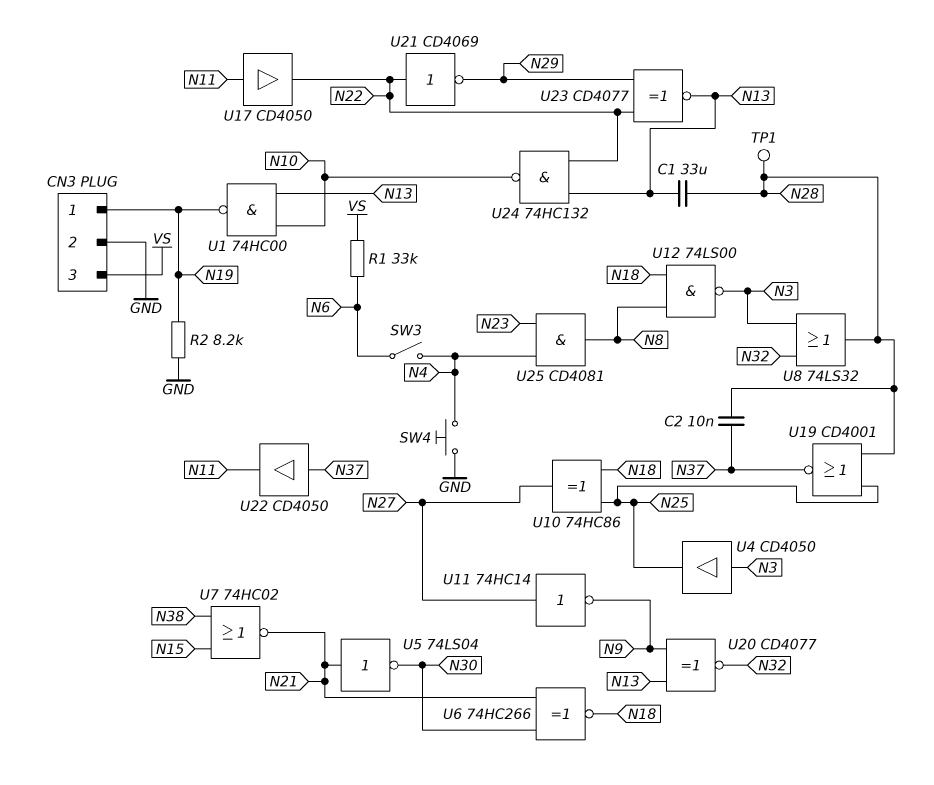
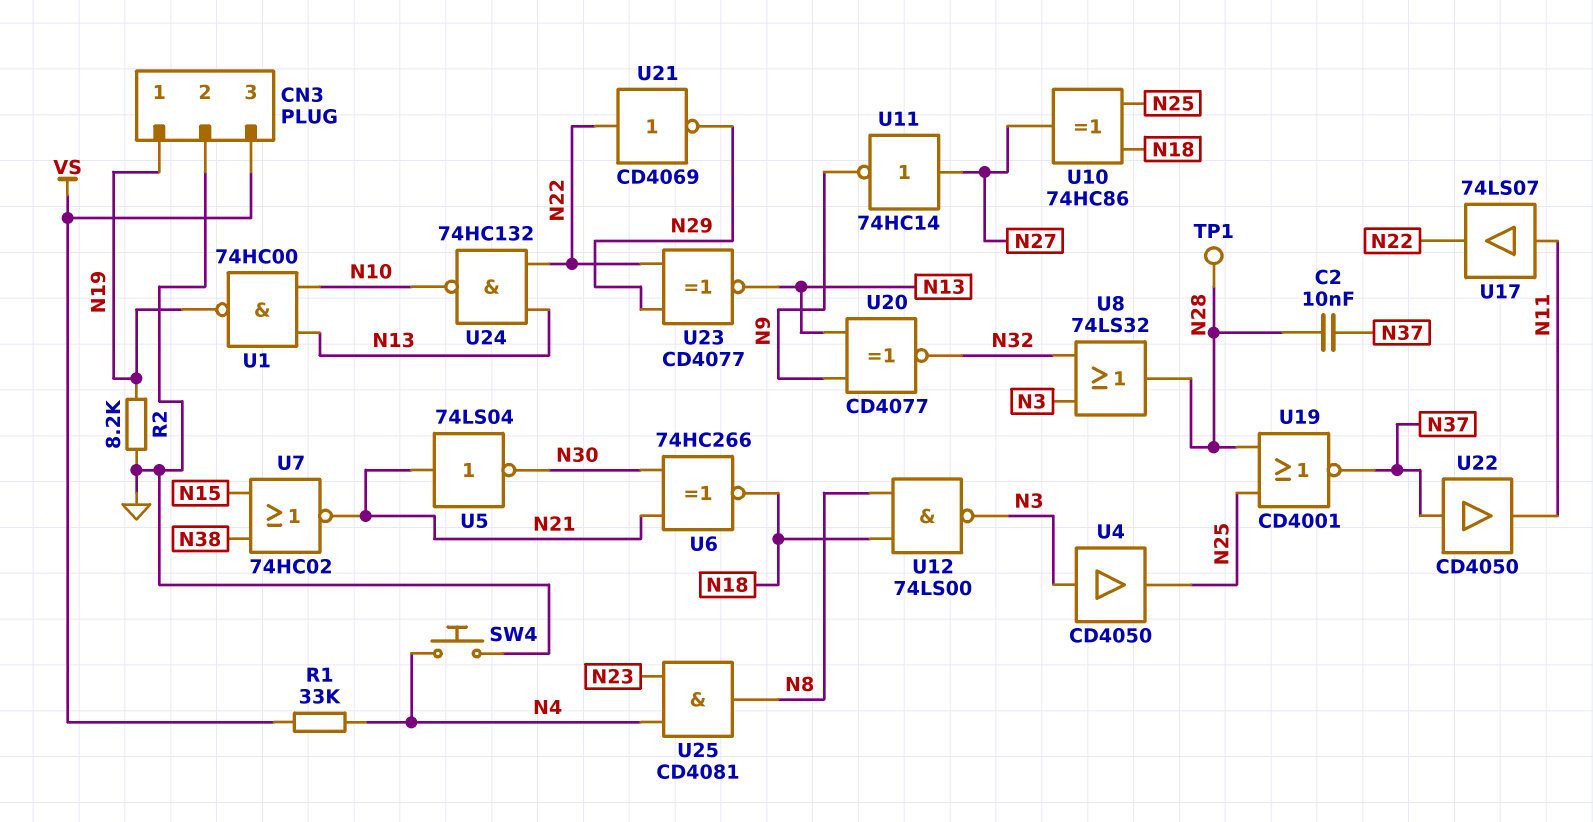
C1: 33uF (N13, N28) -> none
R1: 33k (N6, VS) -> 33k (N4, VS)
SW3: switch (N4, N6) -> none
U17: buffer CD4050 (in N11, out N22) -> buffer 74LS07 (in N11, out N22)

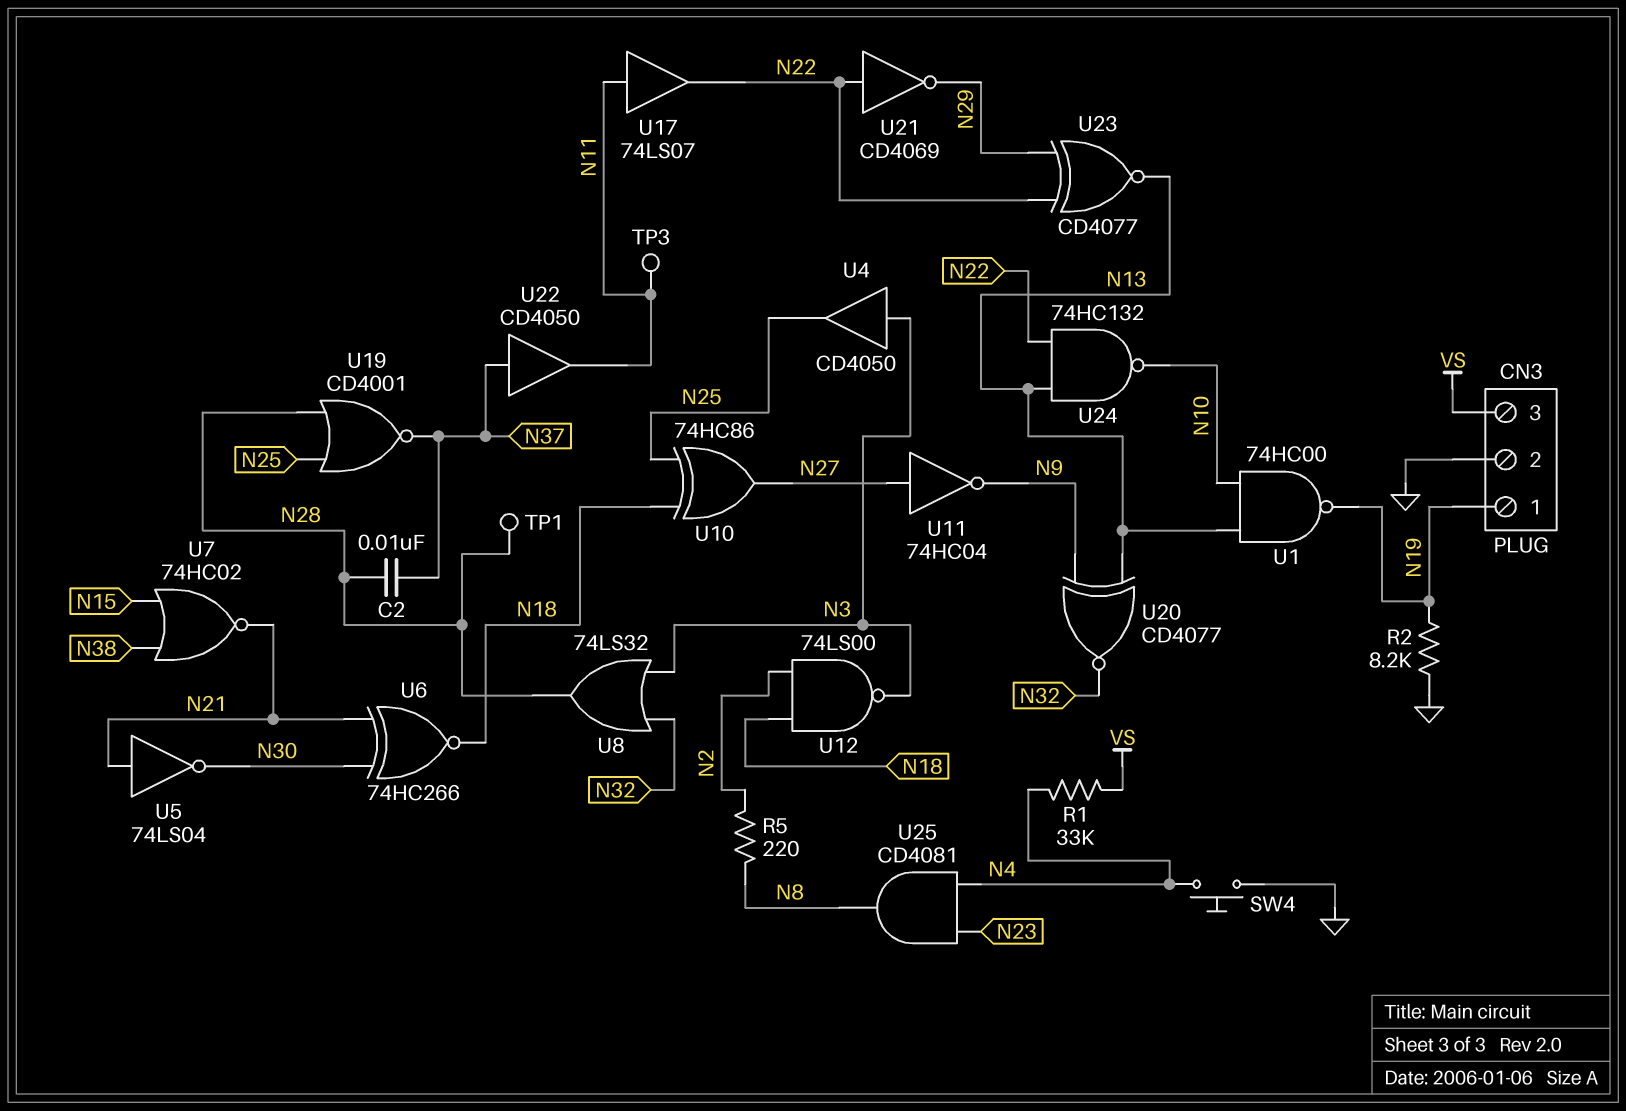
R5: none -> 220 (N2, N8)
TP3: none -> test point (N11)
U11: NOT 74HC14 (in N27, out N9) -> NOT 74HC04 (in N27, out N9)
U12: NAND 74LS00 (in N8, in N18, out N3) -> NAND 74LS00 (in N2, in N18, out N3)

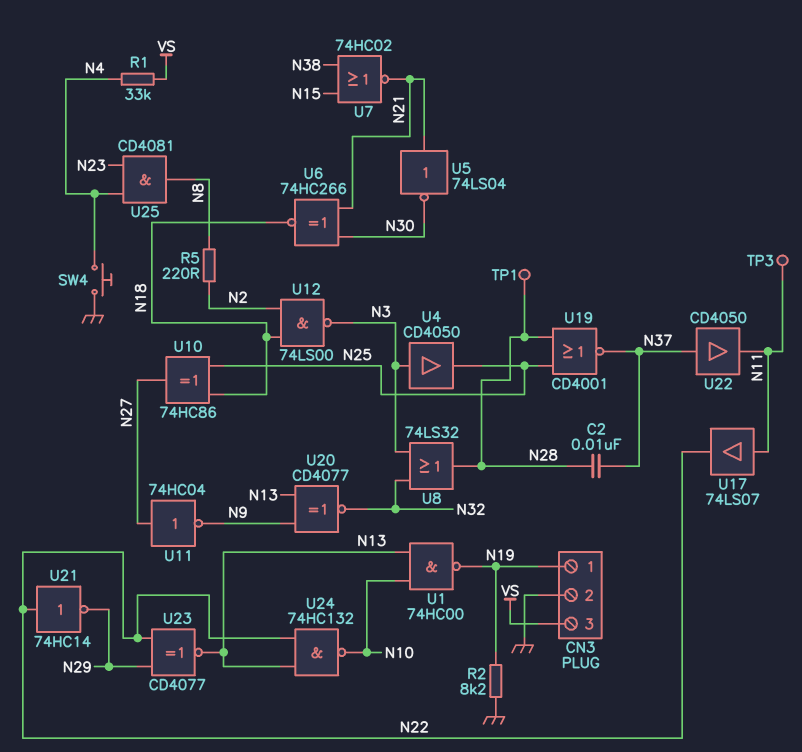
U21: NOT CD4069 (in N22, out N29) -> NOT 74HC14 (in N22, out N29)

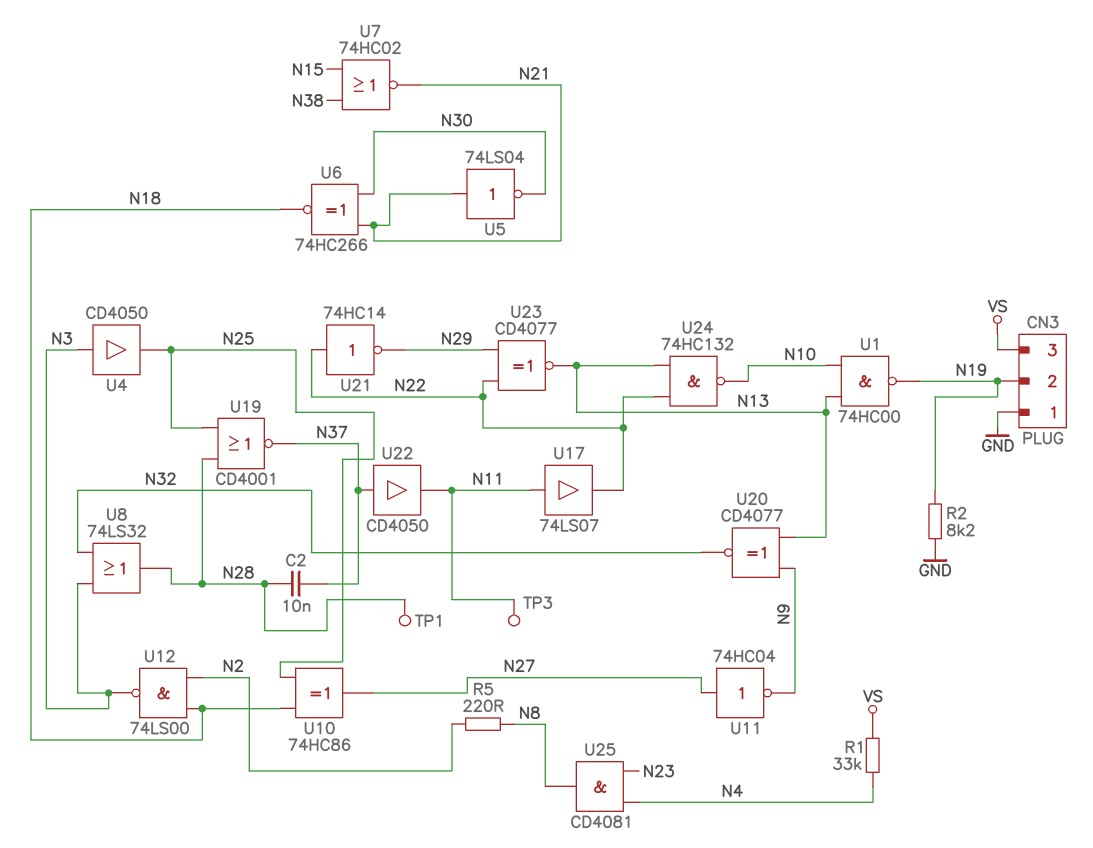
CN3 pin 1: N19 -> GND
CN3 pin 2: GND -> N19
SW4: button (GND, N4) -> none

